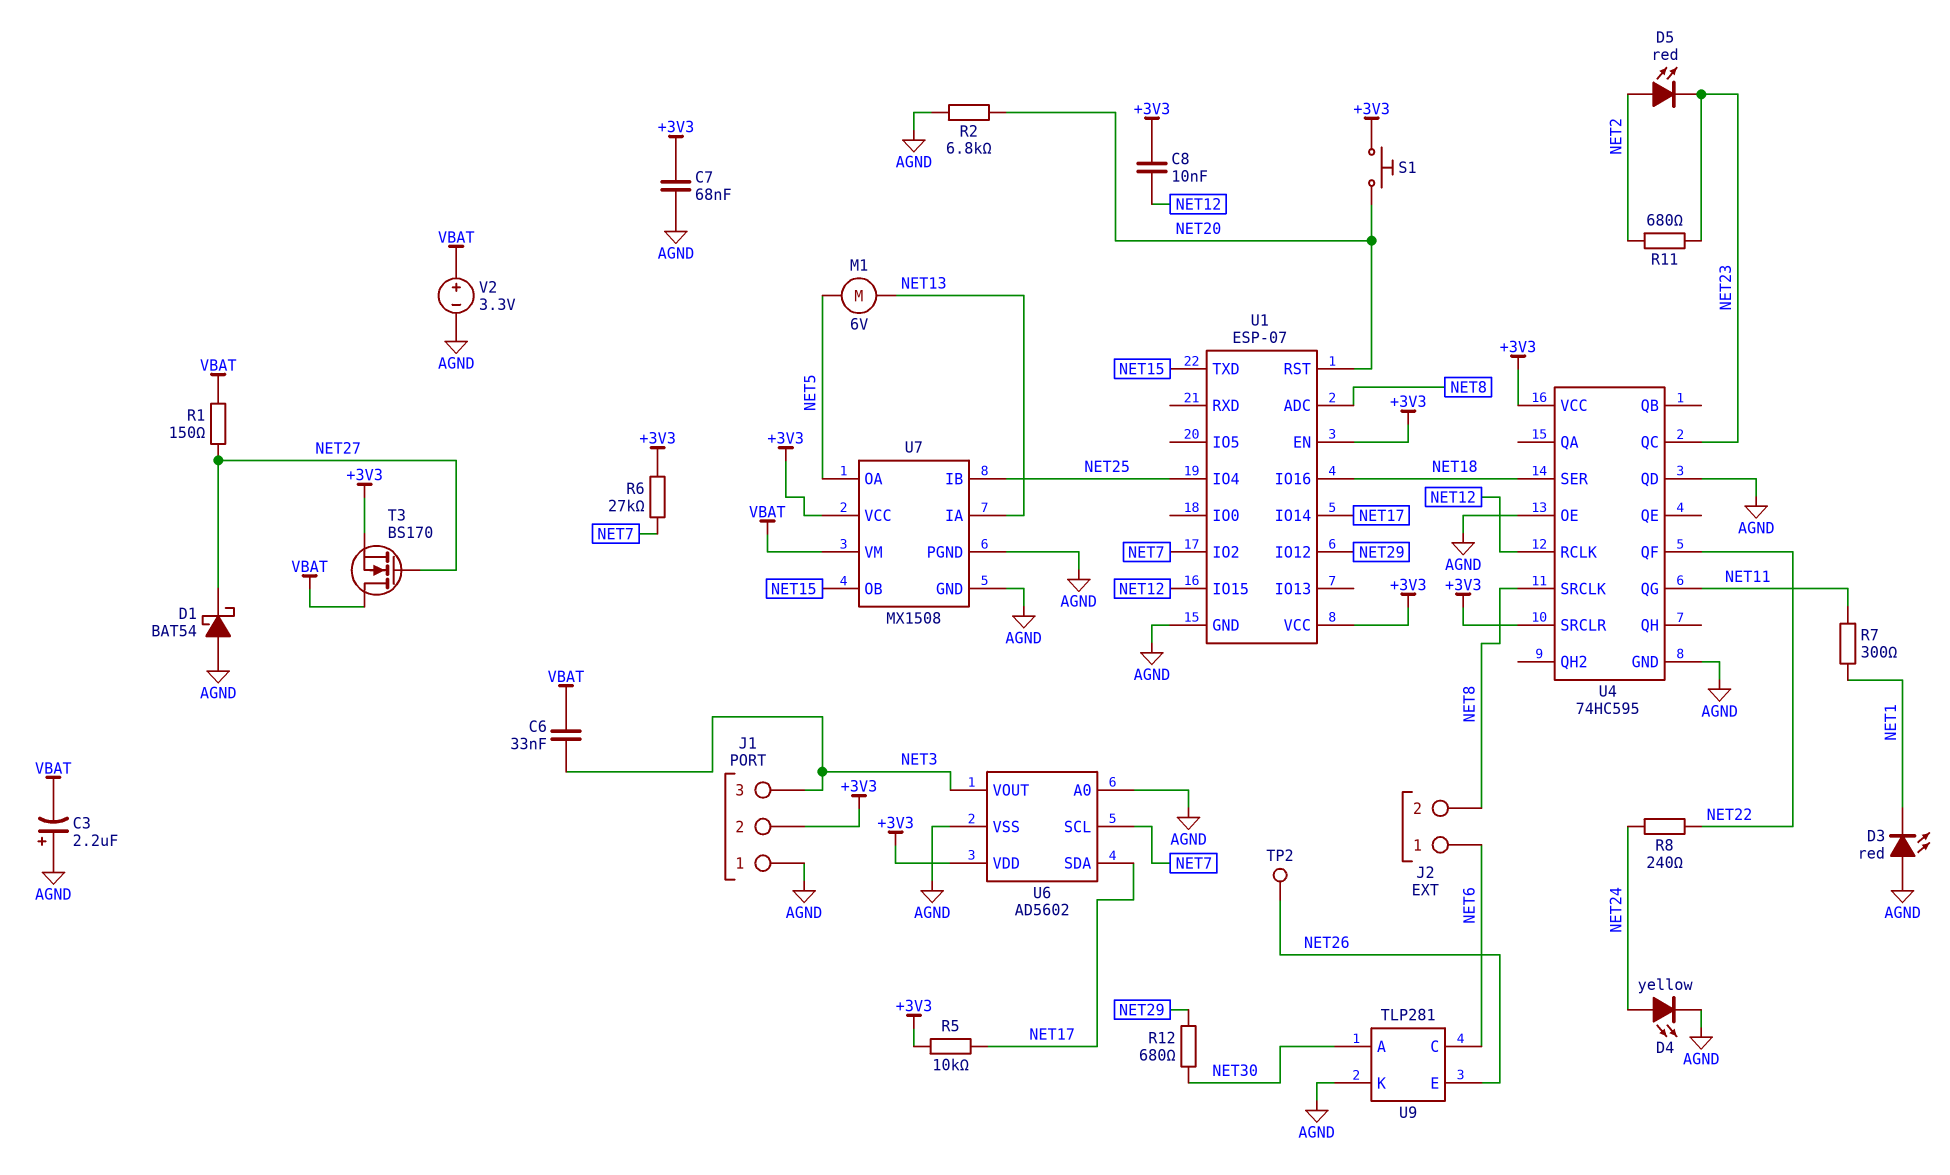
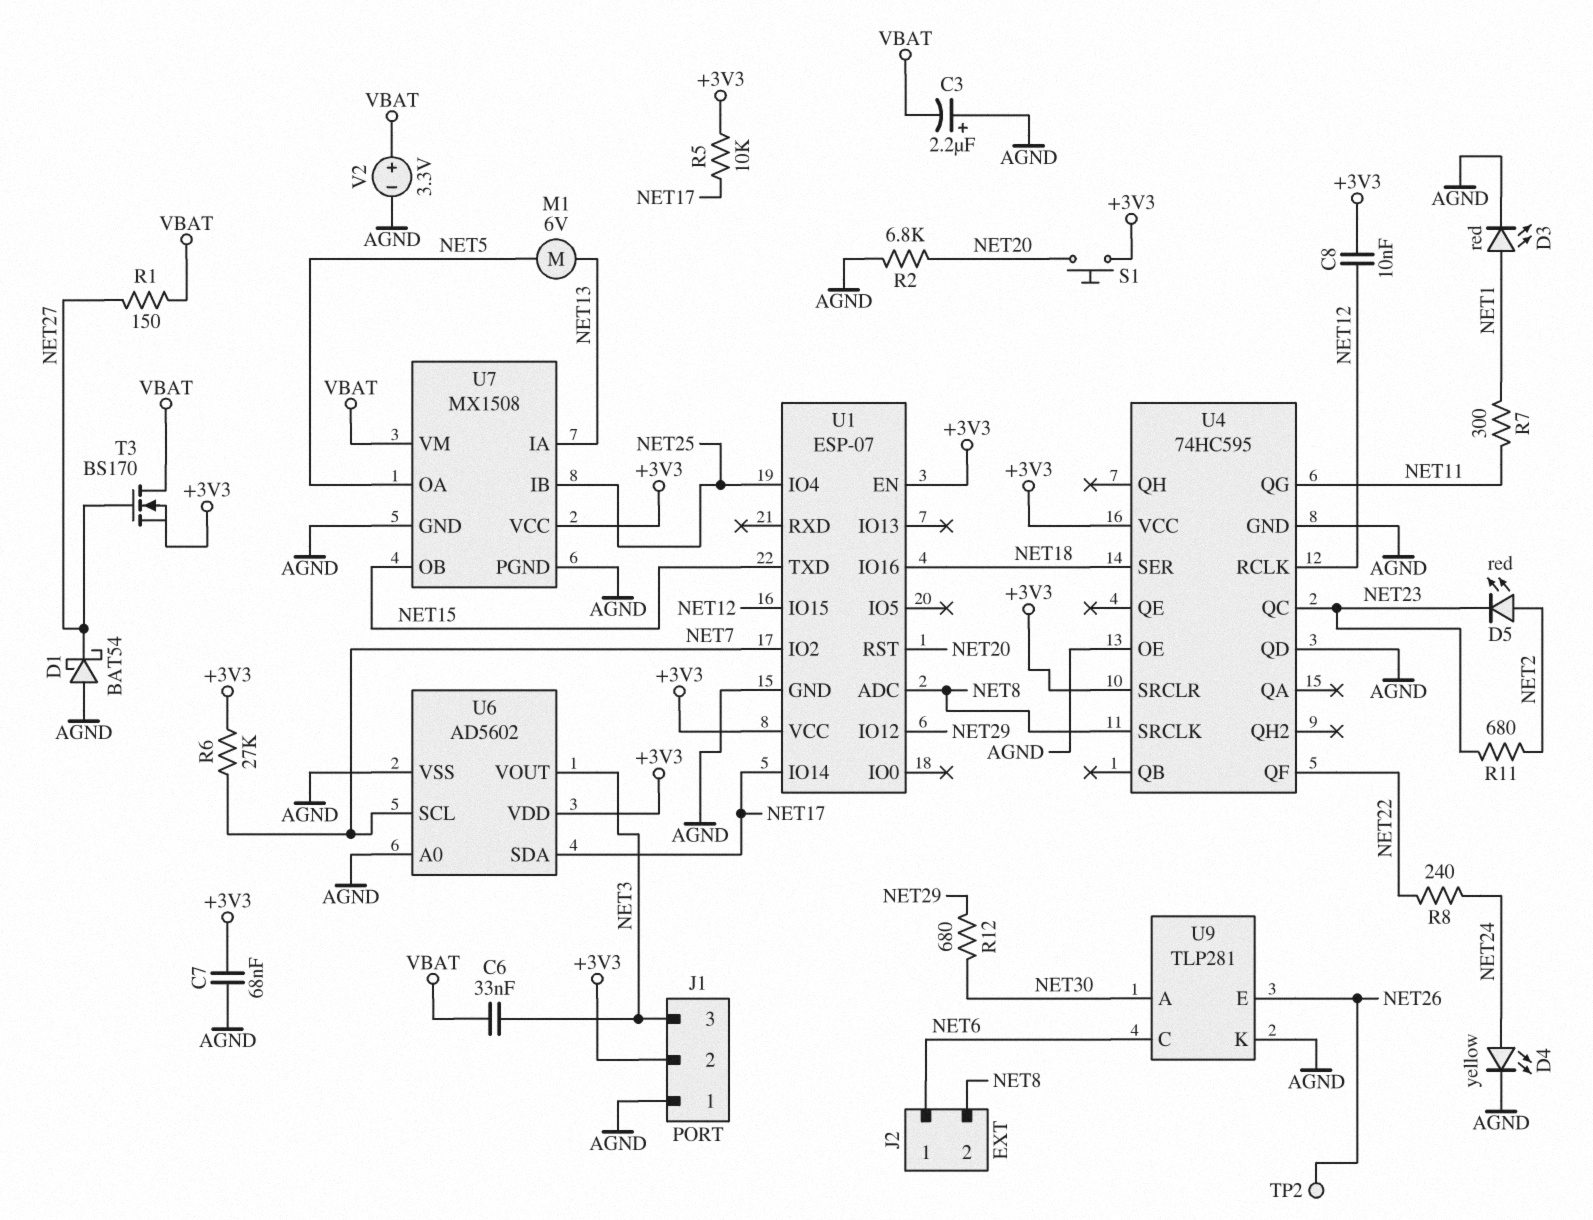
D3: LED red (A AGND, K NET1) -> LED red (A NET1, K AGND)

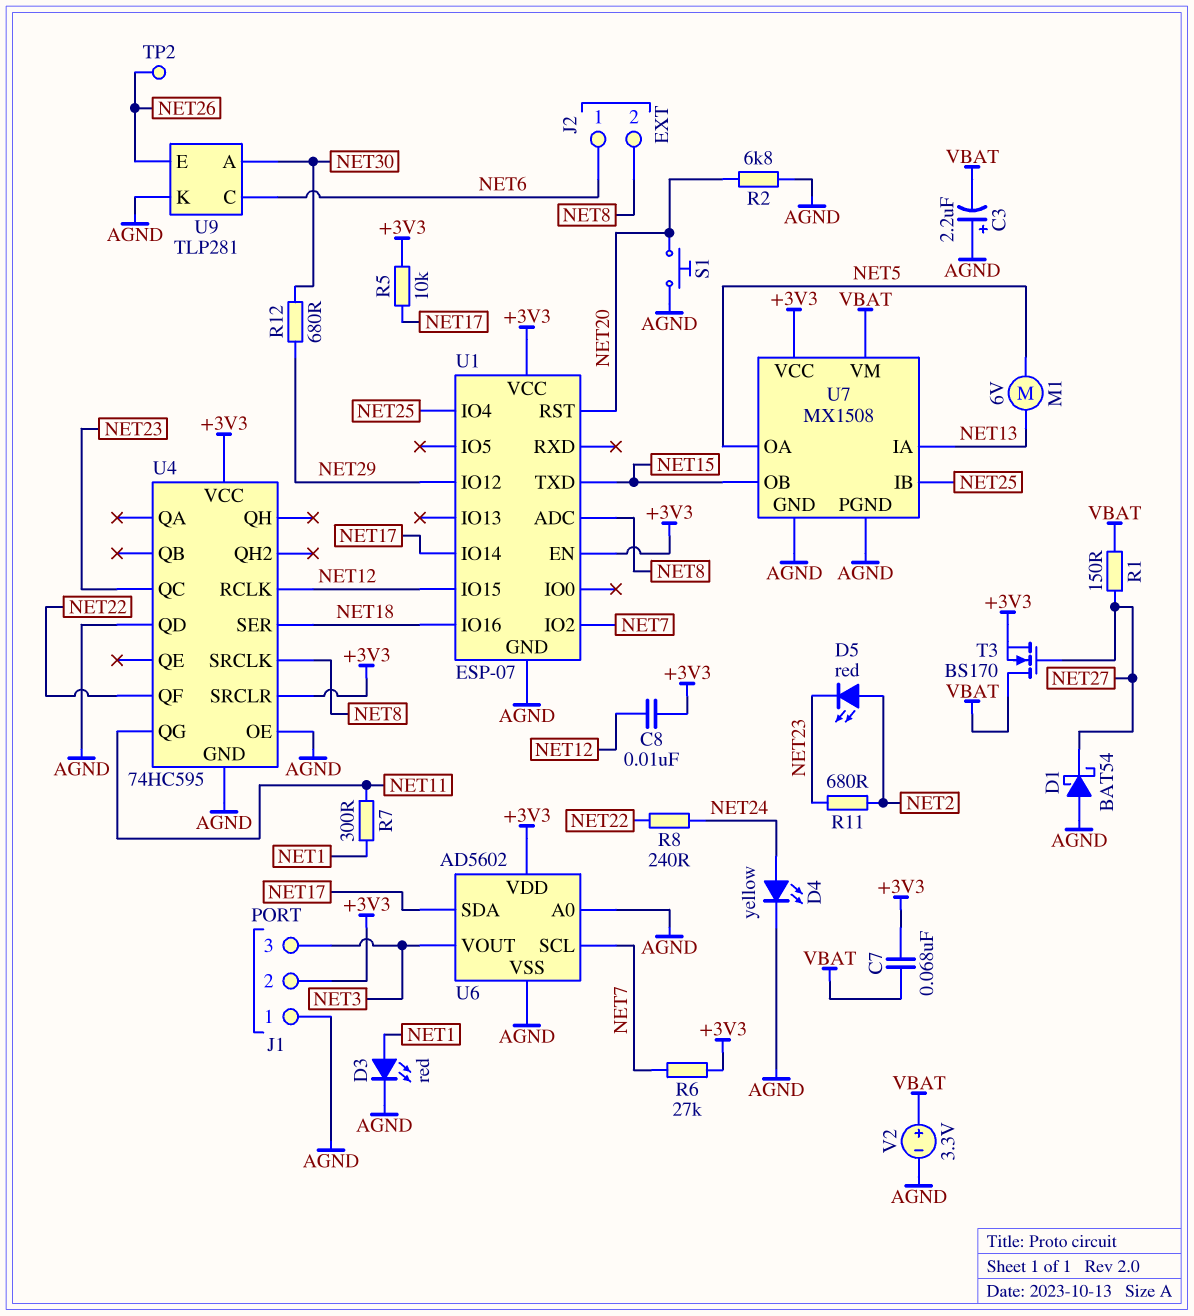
C6: 33nF (NET3, VBAT) -> none
C7: 68nF (+3V3, AGND) -> 68nF (+3V3, VBAT)
S1: button (+3V3, NET20) -> button (AGND, NET20)

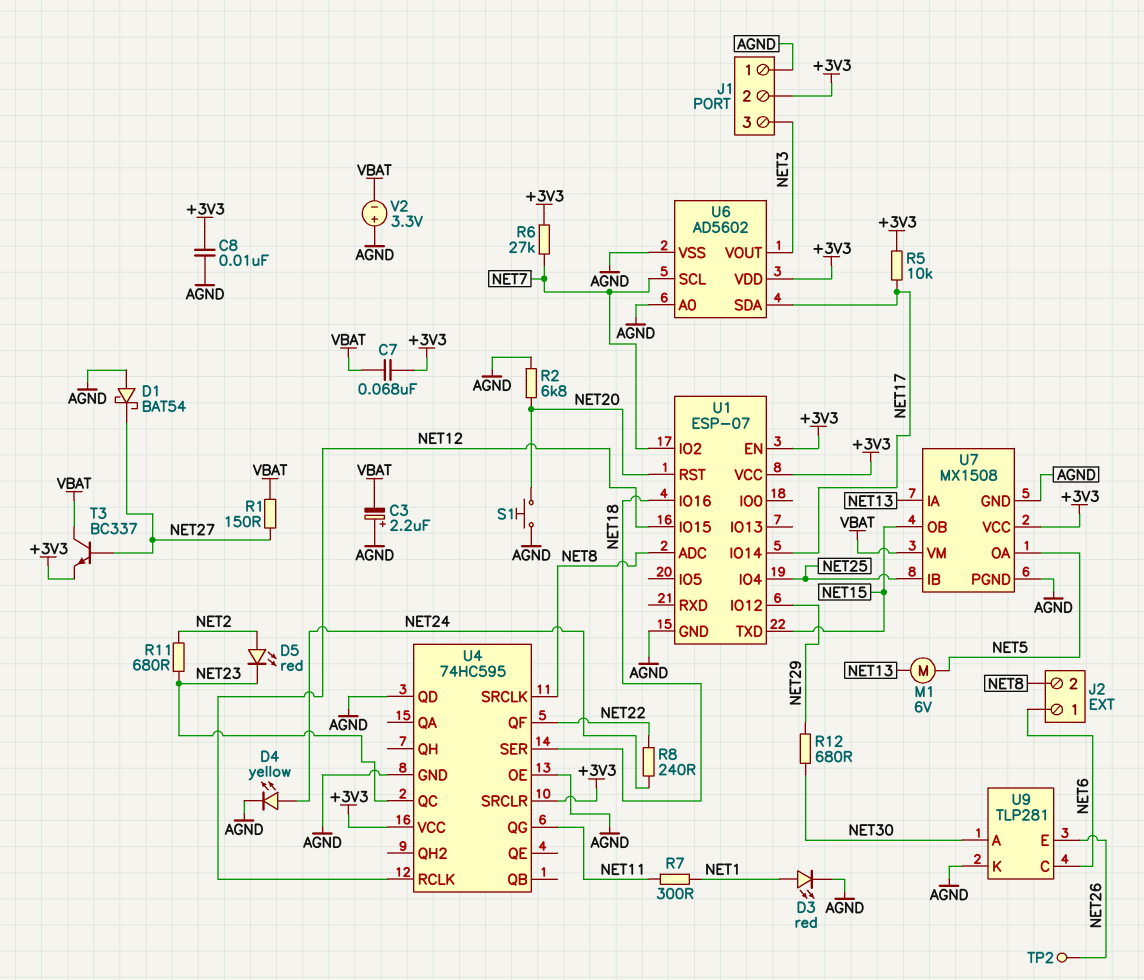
C8: 10nF (+3V3, NET12) -> 10nF (+3V3, AGND)
T3: NMOS BS170 (G NET27, D VBAT, S +3V3) -> NPN BC337 (B NET27, C VBAT, E +3V3)
V2: 3.3V (plus VBAT, minus AGND) -> 3.3V (plus AGND, minus VBAT)

